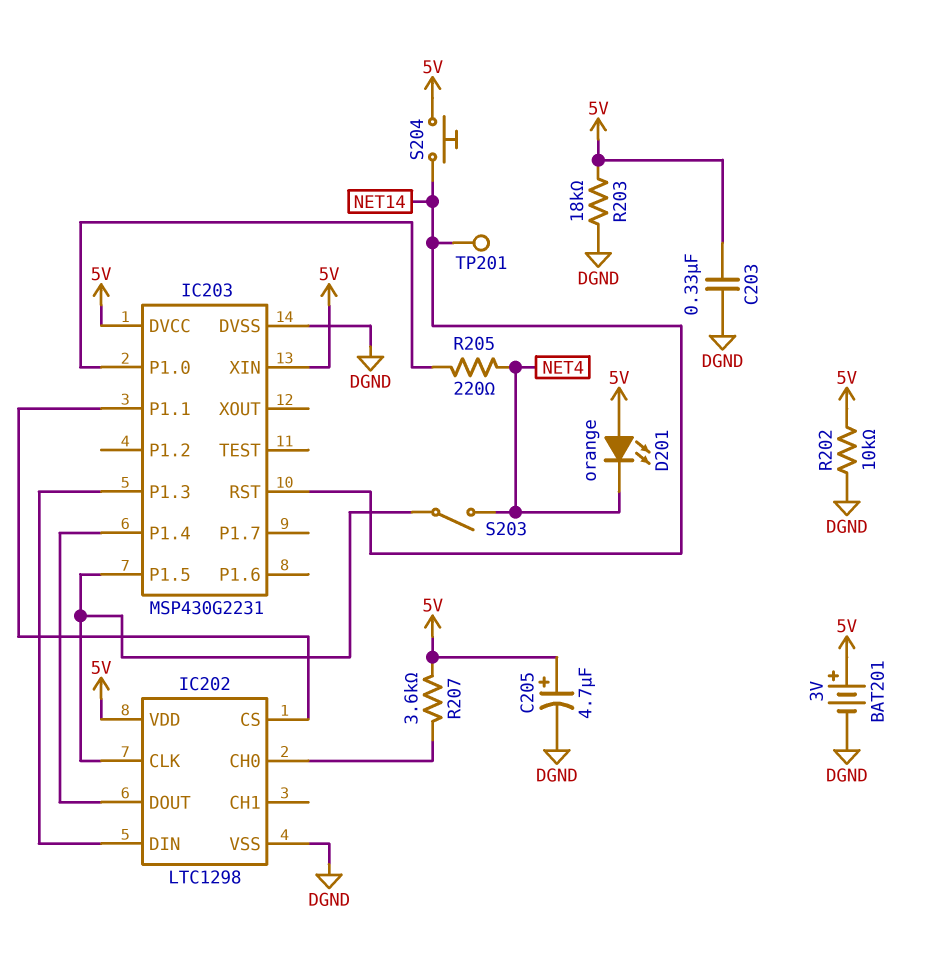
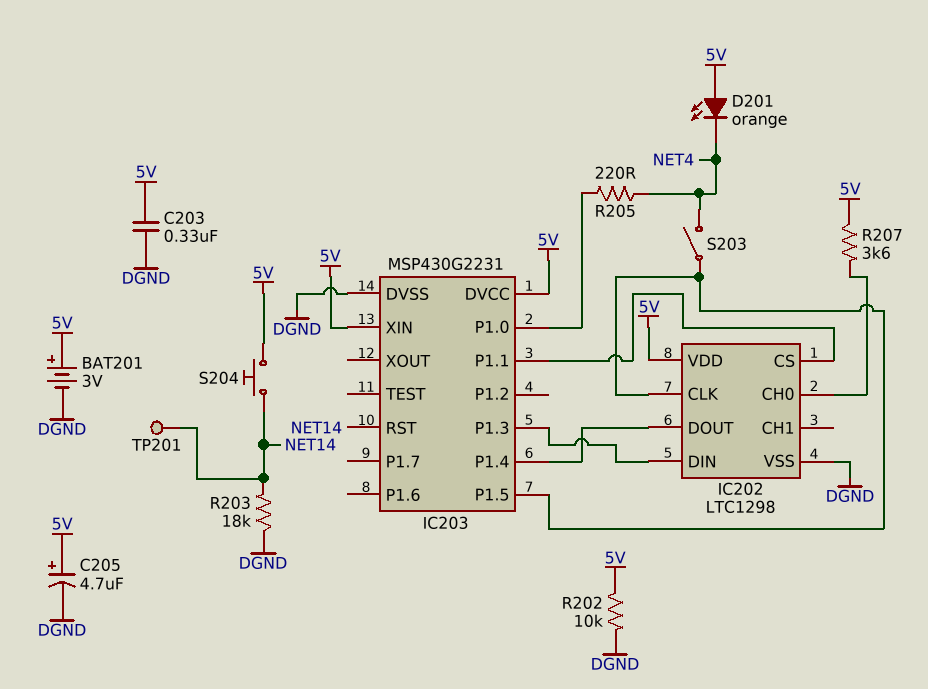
R203: 18k (5V, DGND) -> 18k (DGND, NET14)

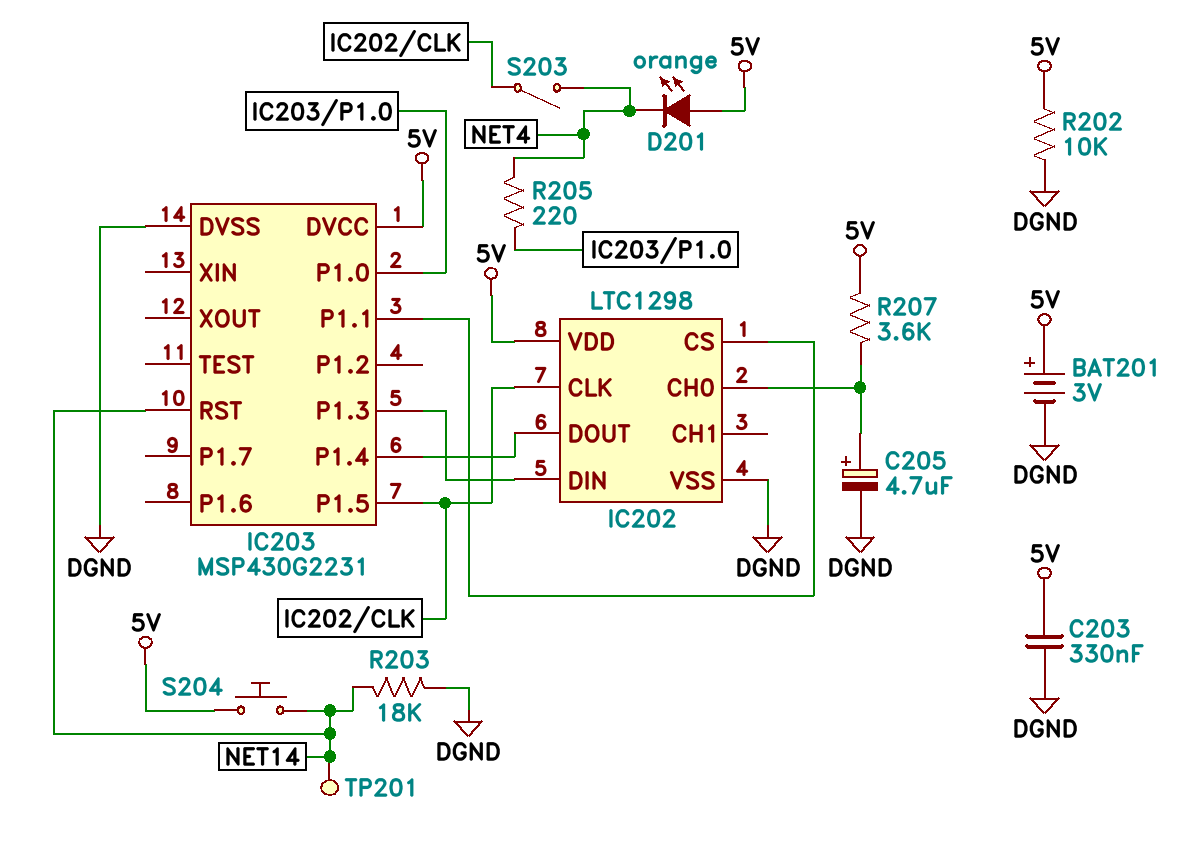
C205: 4.7uF (plus 5V, minus DGND) -> 4.7uF (plus IC202/CH0, minus DGND)
IC203 pin XIN: 5V -> none

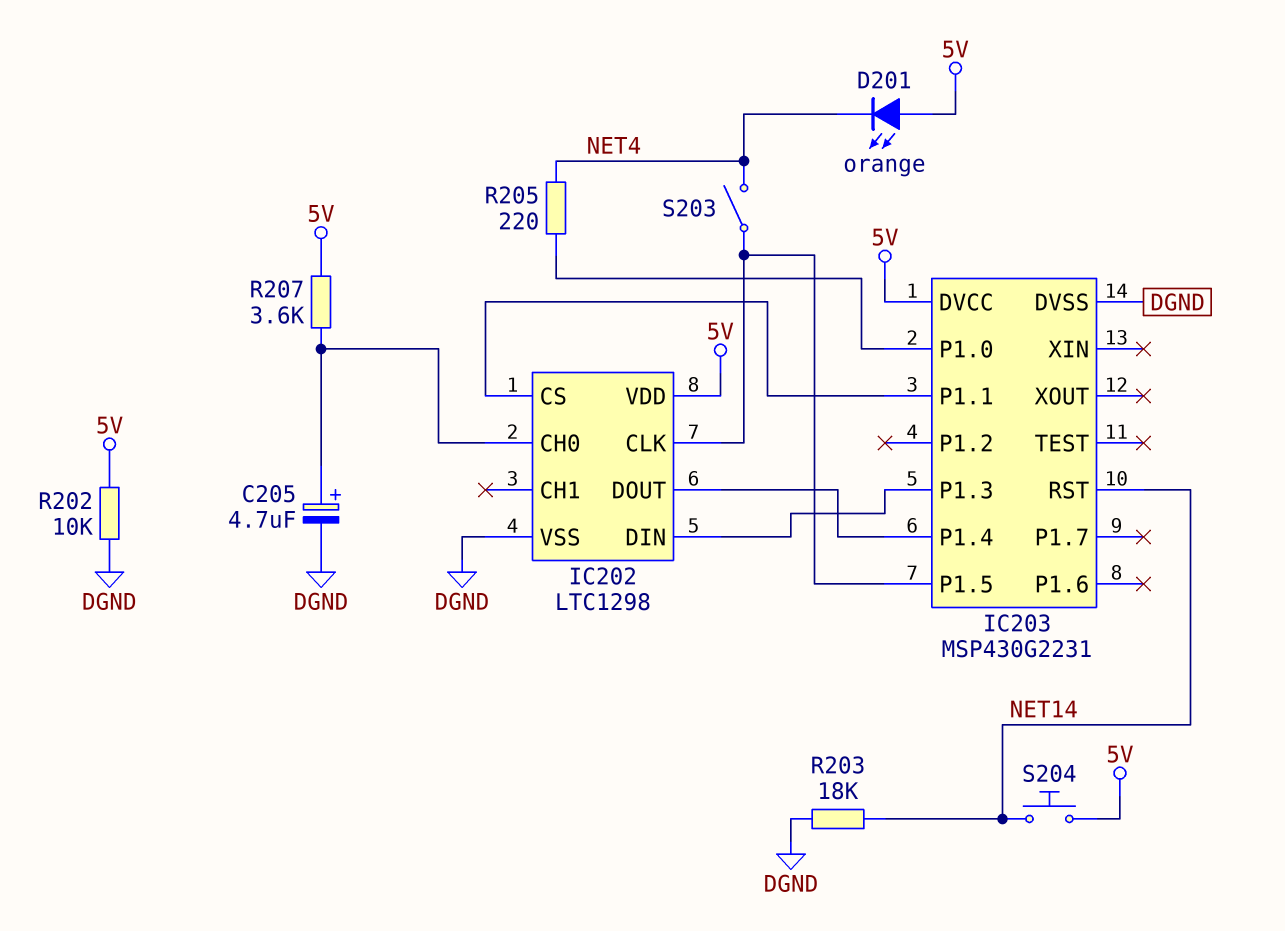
BAT201: 3V (plus 5V, minus DGND) -> none
C203: 330nF (5V, DGND) -> none
TP201: test point (NET14) -> none

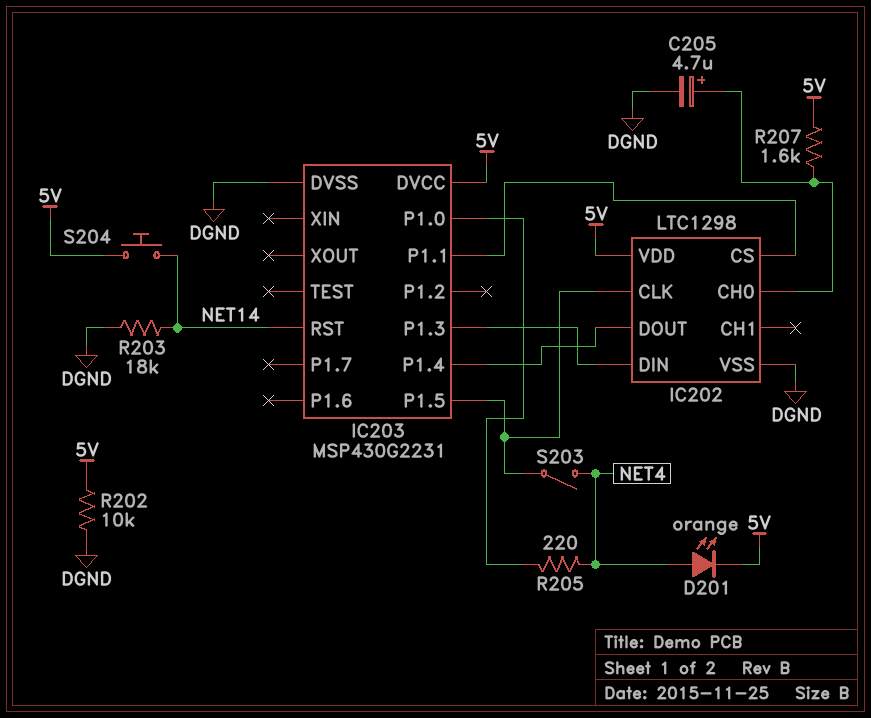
D201: LED orange (A 5V, K NET4) -> LED orange (A NET4, K 5V)
R207: 3.6k (5V, IC202/CH0) -> 1.6k (5V, IC202/CH0)

